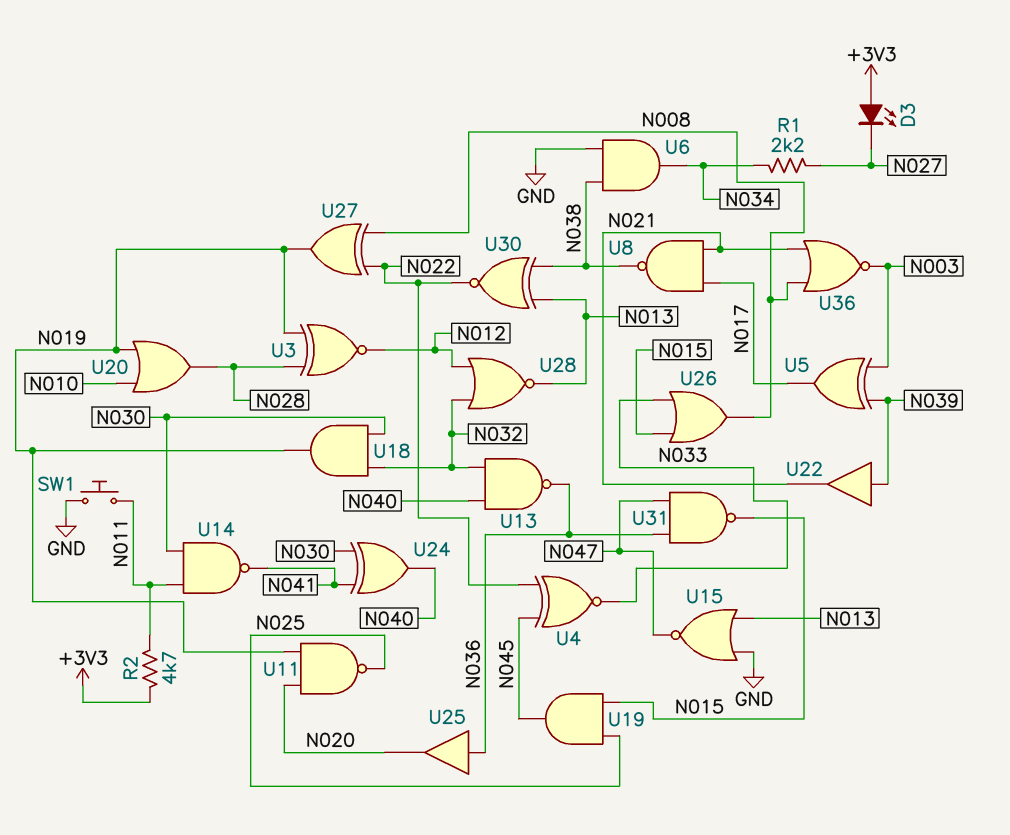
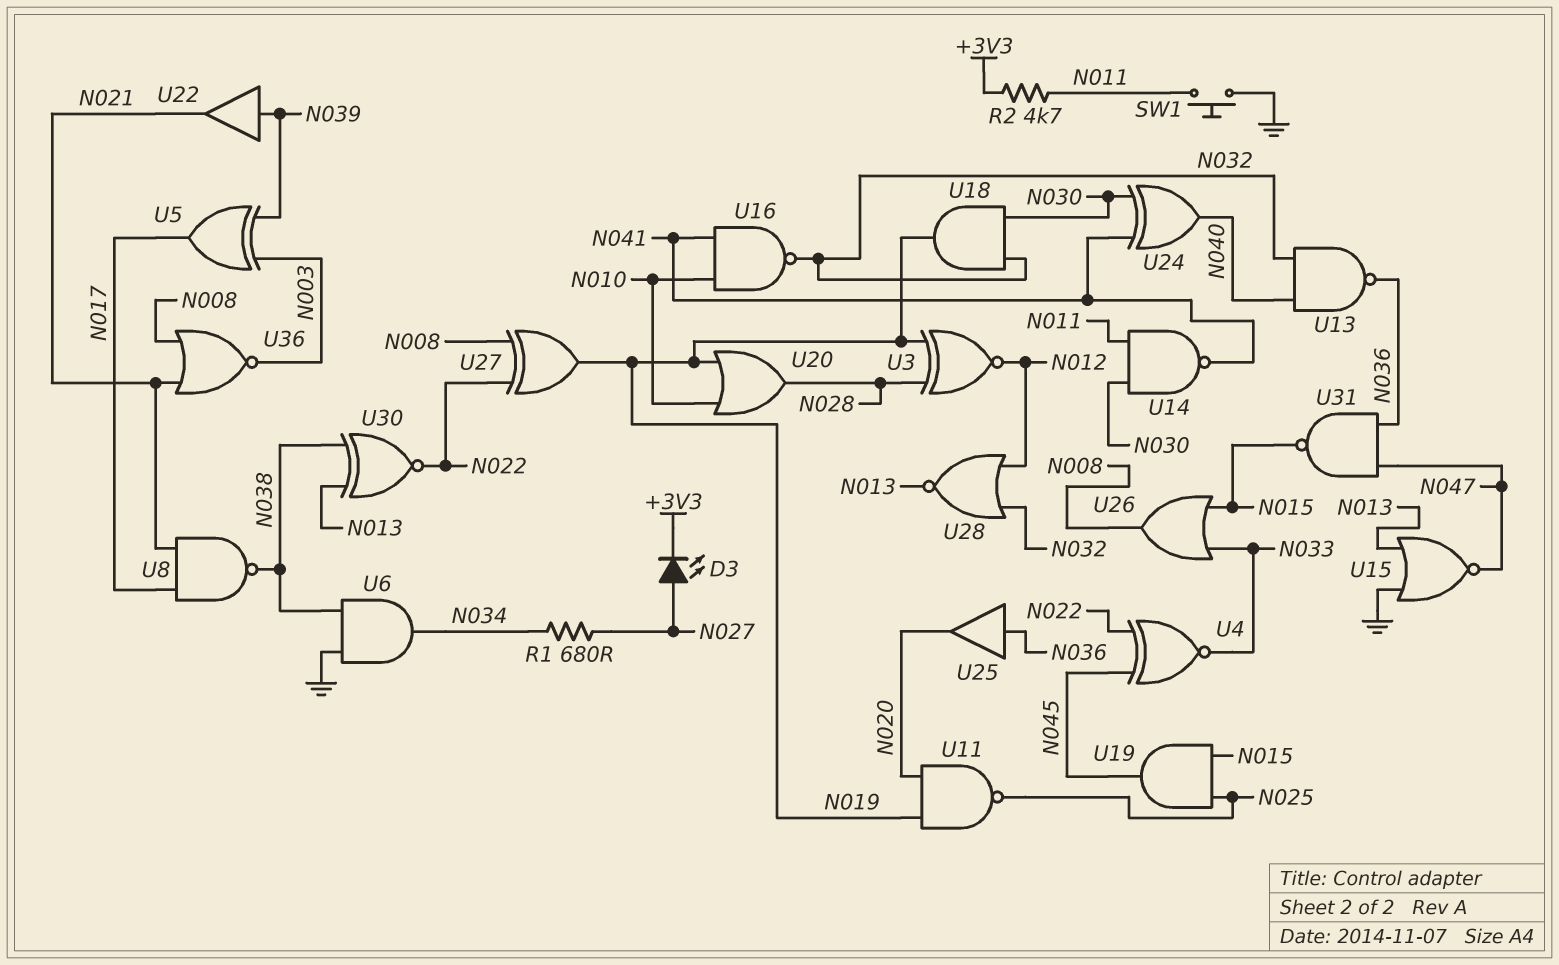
D3: LED (A +3V3, K N027) -> LED (A N027, K +3V3)
R1: 2.2k (N027, N034) -> 680 (N027, N034)
U16: none -> NAND (in N010, in N041, out N032)

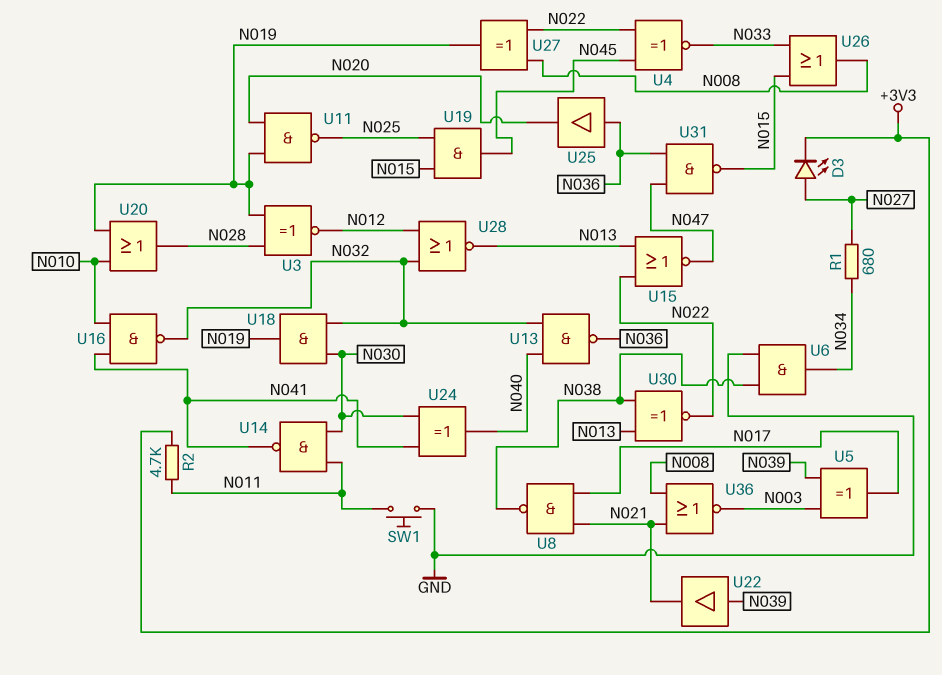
U15: NOR (in GND, in N013, out N047) -> NOR (in N013, in N022, out N047)

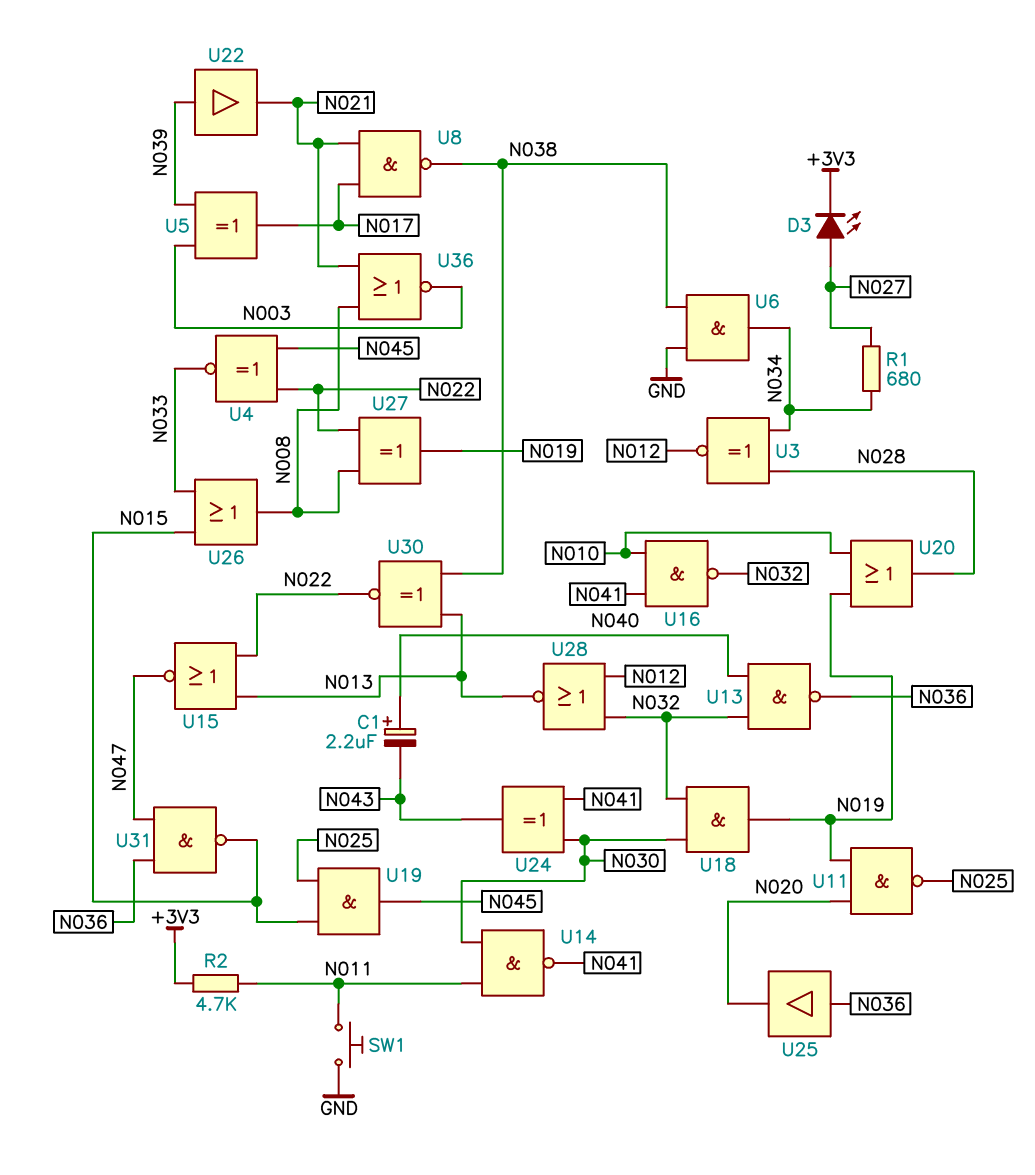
C1: none -> 2.2uF (plus N040, minus N043)
U3: XNOR (in N019, in N028, out N012) -> XNOR (in N028, in N034, out N012)
U24: XOR (in N030, in N041, out N040) -> XOR (in N030, in N041, out N043)

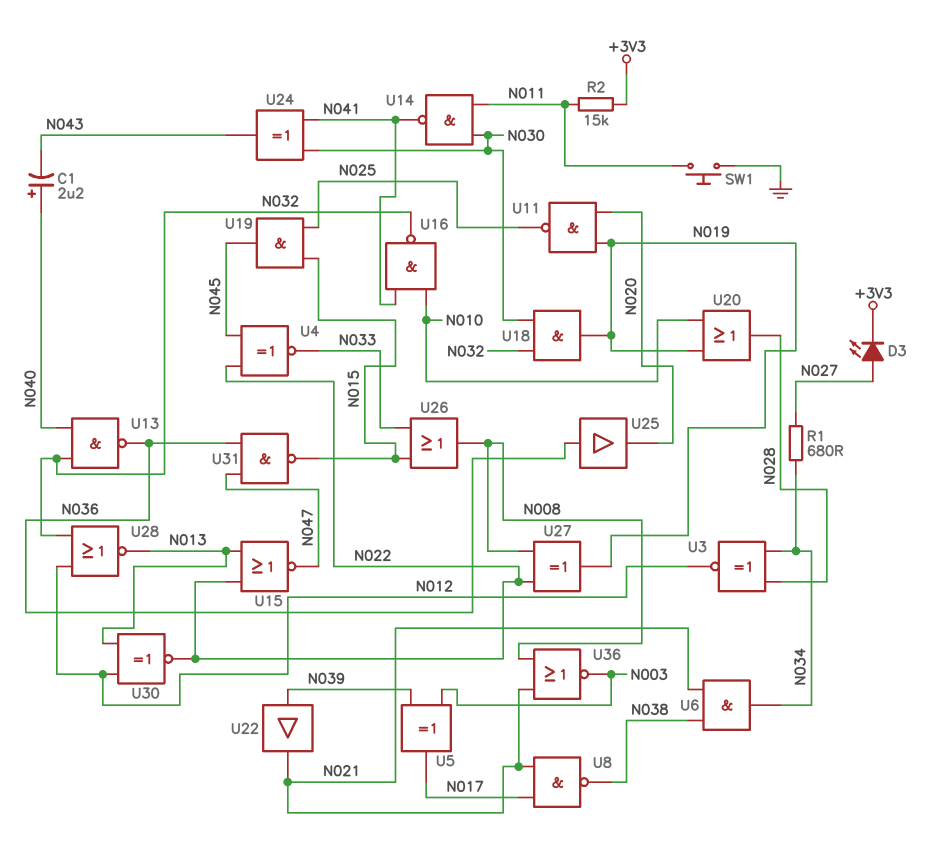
R2: 4.7k (+3V3, N011) -> 15k (+3V3, N011)
U6: AND (in GND, in N038, out N034) -> AND (in N021, in N038, out N034)
U30: XNOR (in N013, in N038, out N022) -> XNOR (in N012, in N013, out N022)

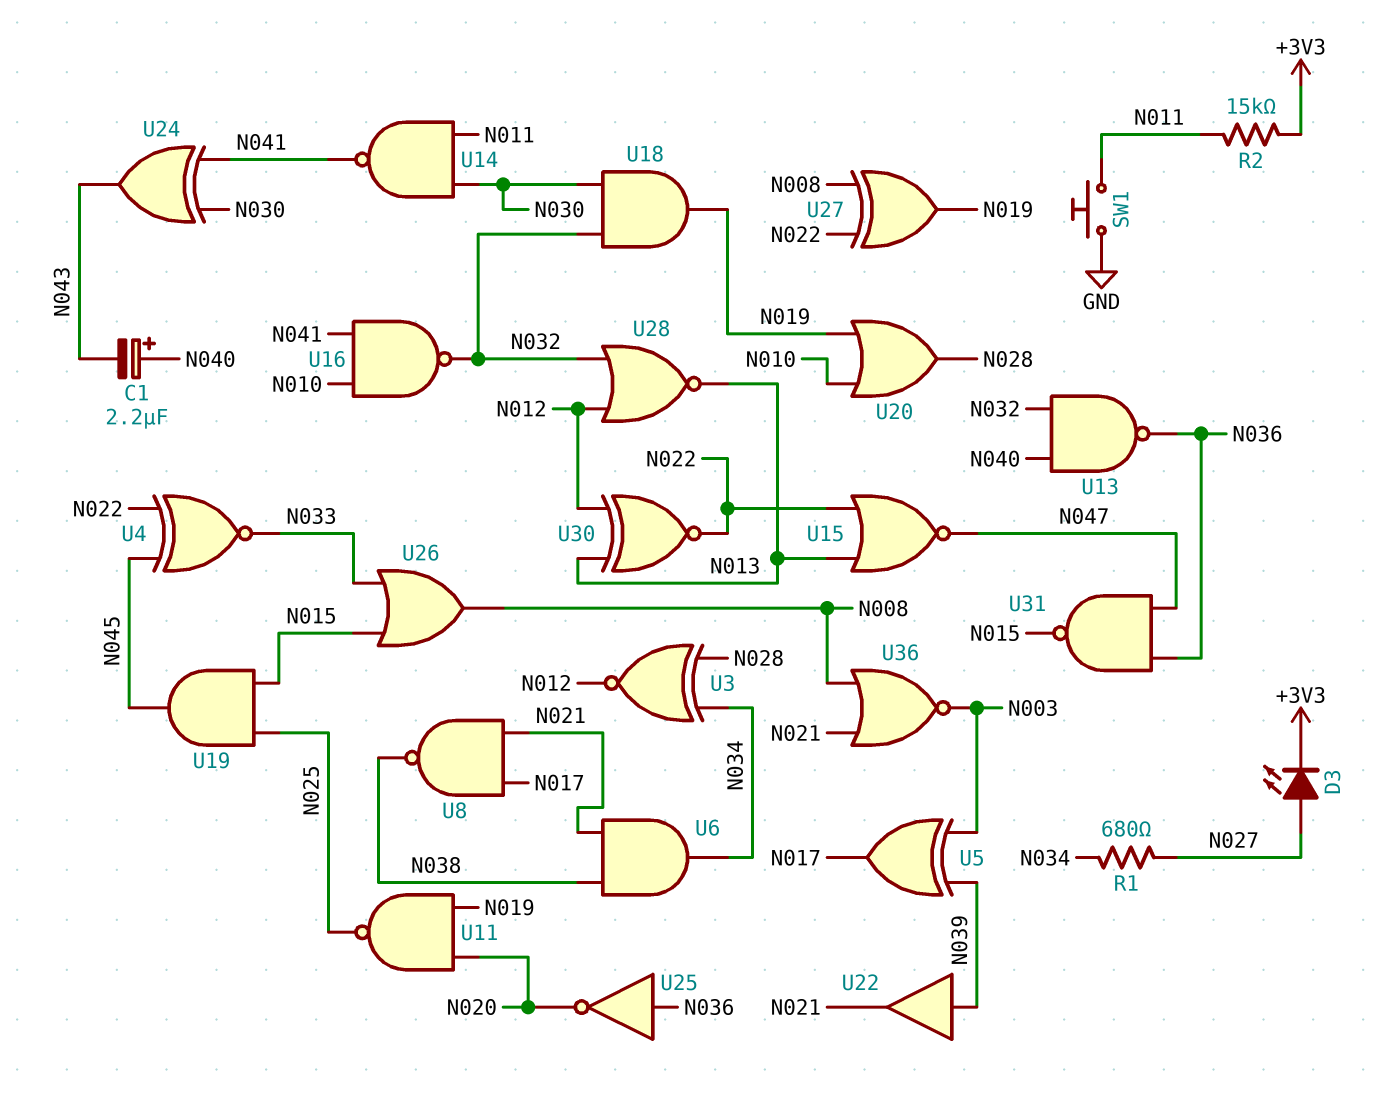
U25: buffer (in N036, out N020) -> NOT (in N036, out N020)

